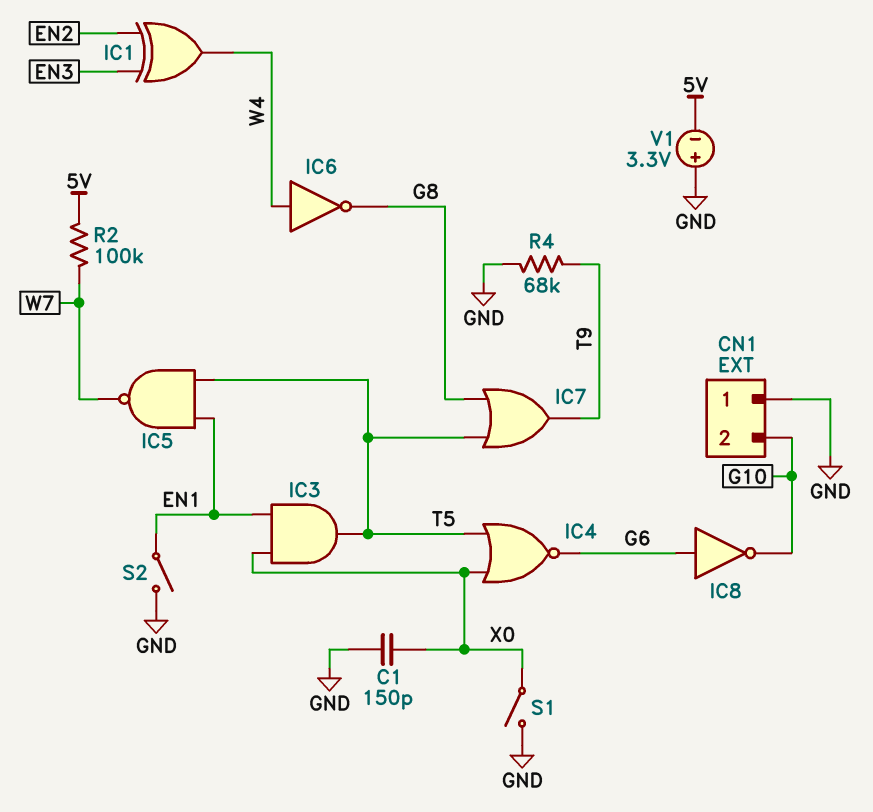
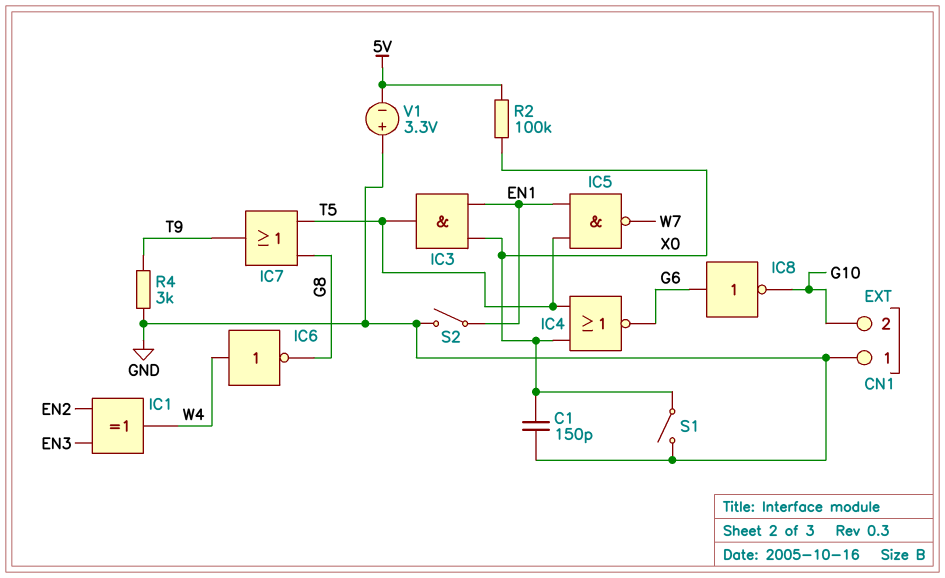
R2: 100k (5V, W7) -> 100k (5V, X0)
R4: 68k (GND, T9) -> 3k (GND, T9)

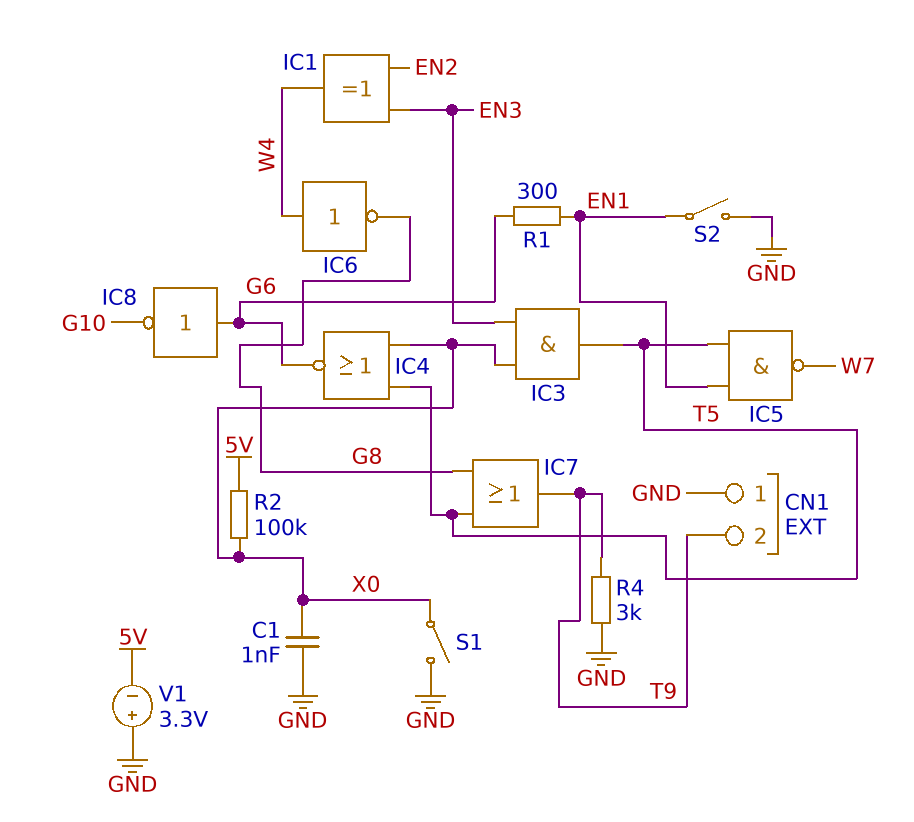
C1: 150pF (GND, X0) -> 1nF (GND, X0)
CN1 pin 2: G10 -> T9
IC3: AND (in EN1, in X0, out T5) -> AND (in EN3, in X0, out T5)
R1: none -> 300 (EN1, G6)

